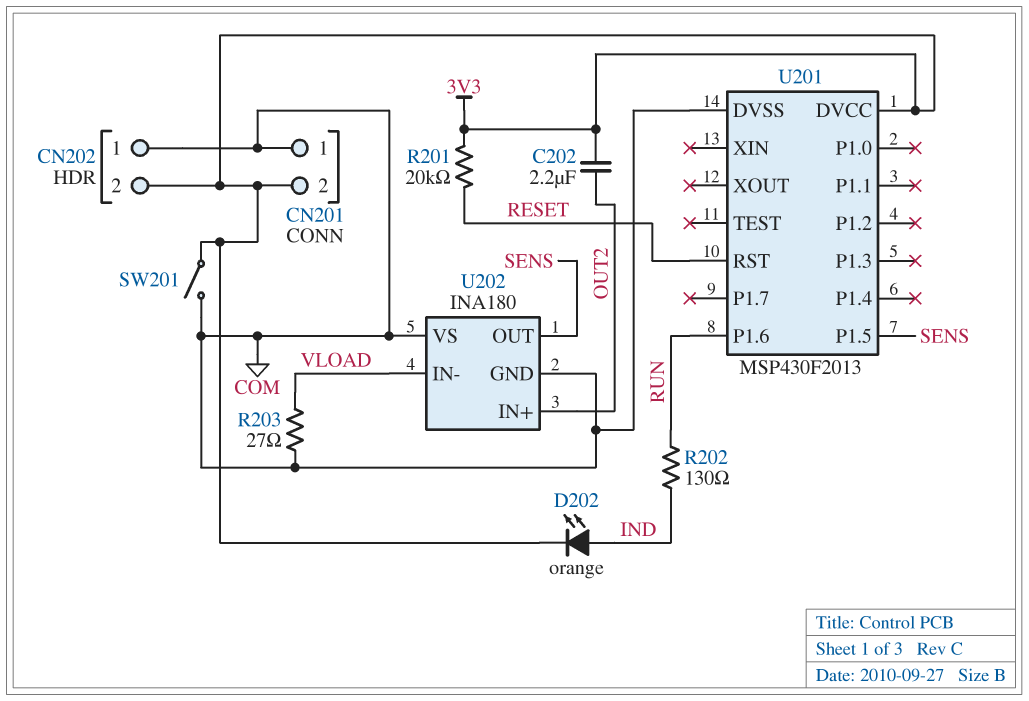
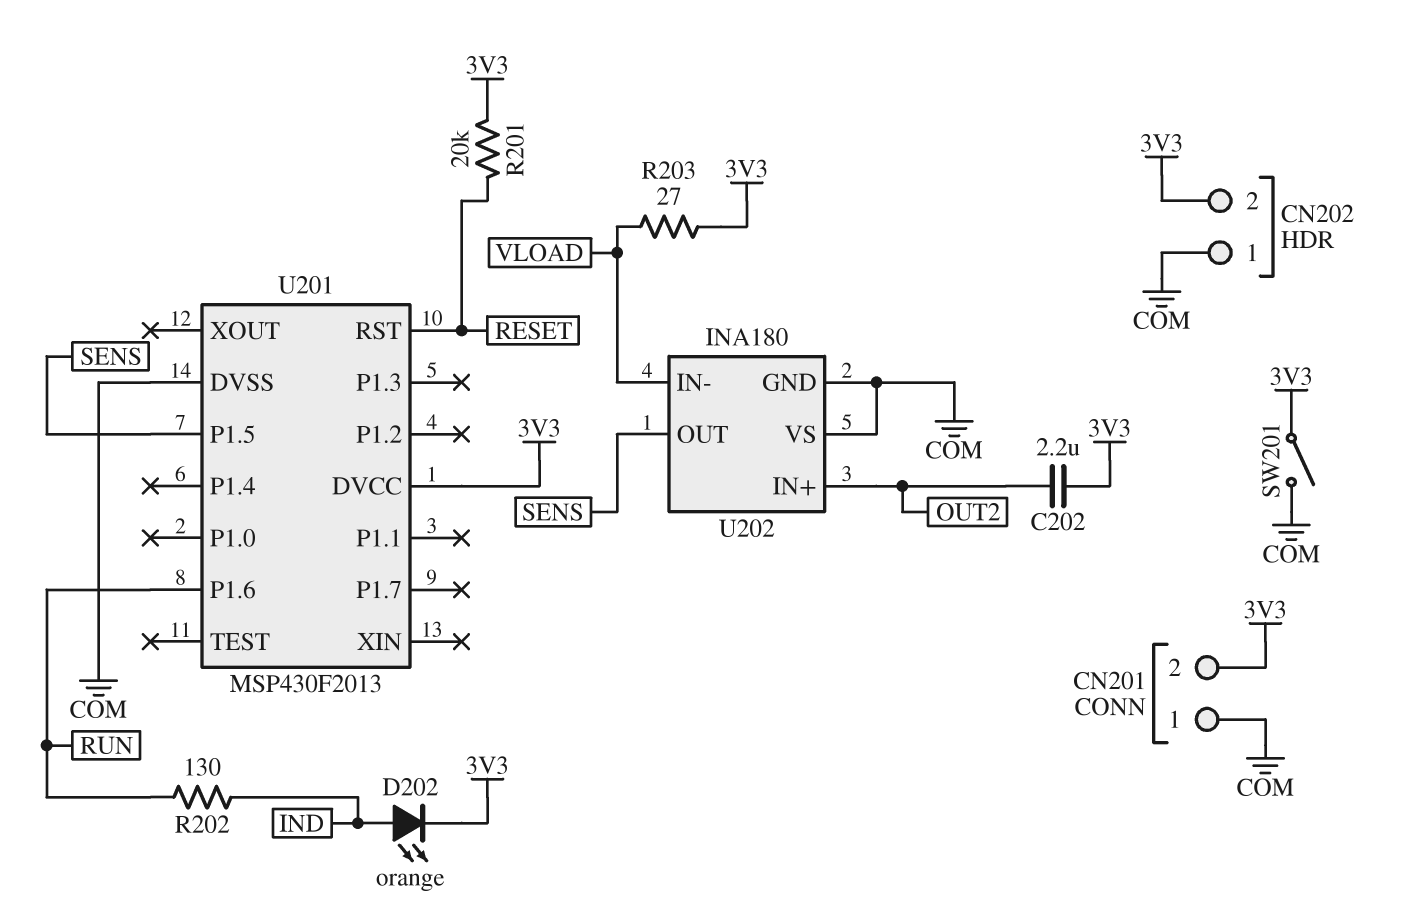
R203: 27 (COM, VLOAD) -> 27 (3V3, VLOAD)

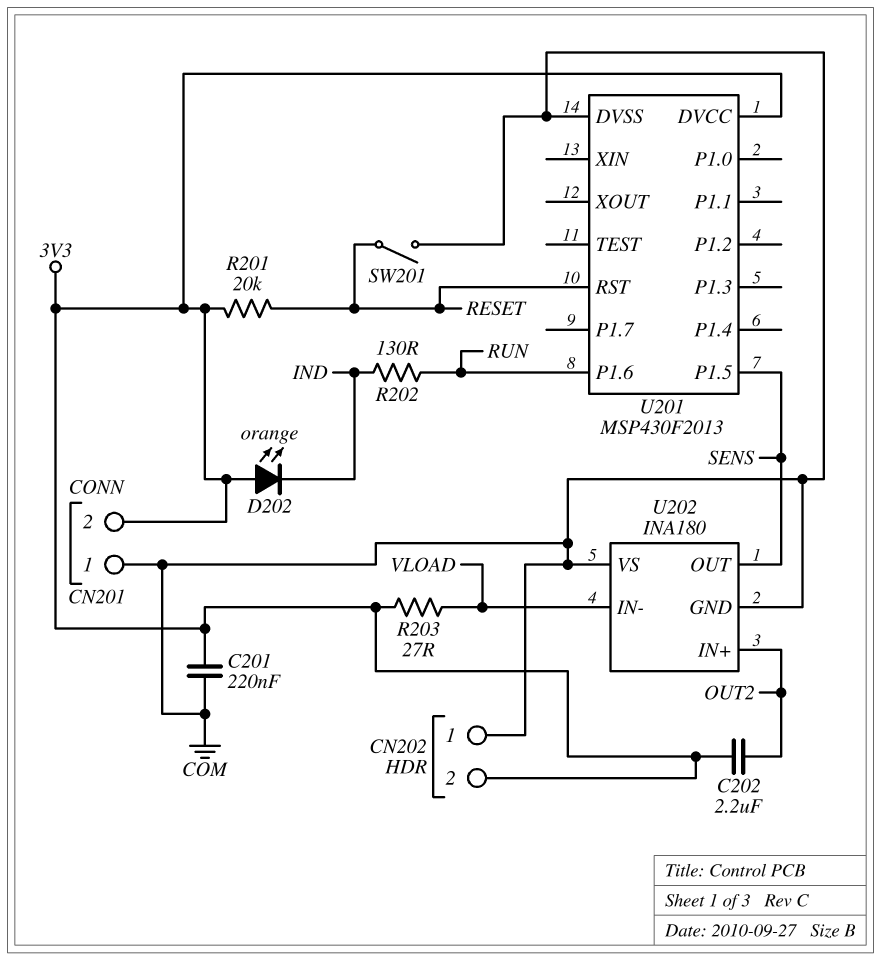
C201: none -> 220nF (3V3, COM)
D202: LED orange (A IND, K 3V3) -> LED orange (A 3V3, K IND)
SW201: switch (3V3, COM) -> switch (COM, RESET)

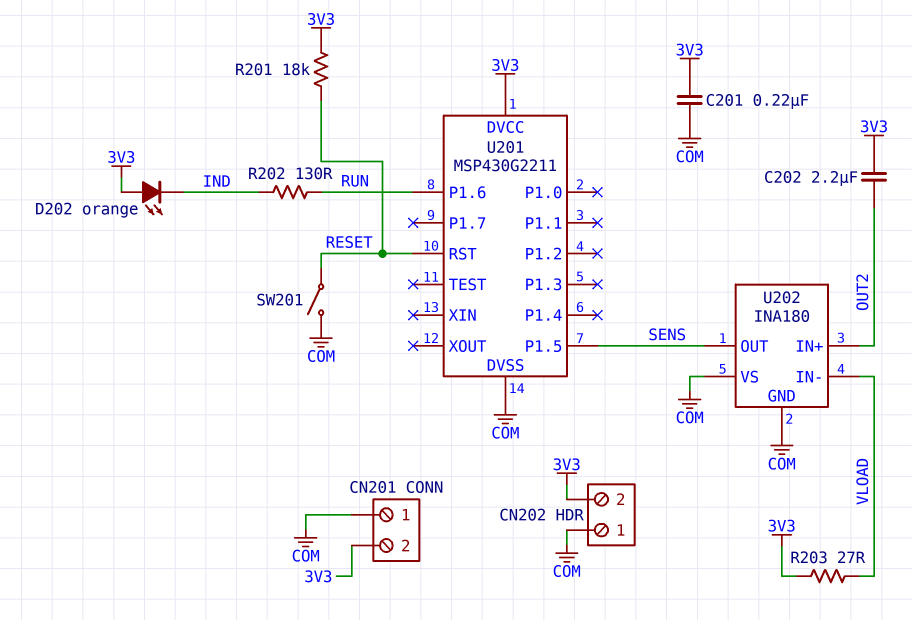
R201: 20k (3V3, RESET) -> 18k (3V3, RESET)
U201: MSP430F2013 -> MSP430G2211

